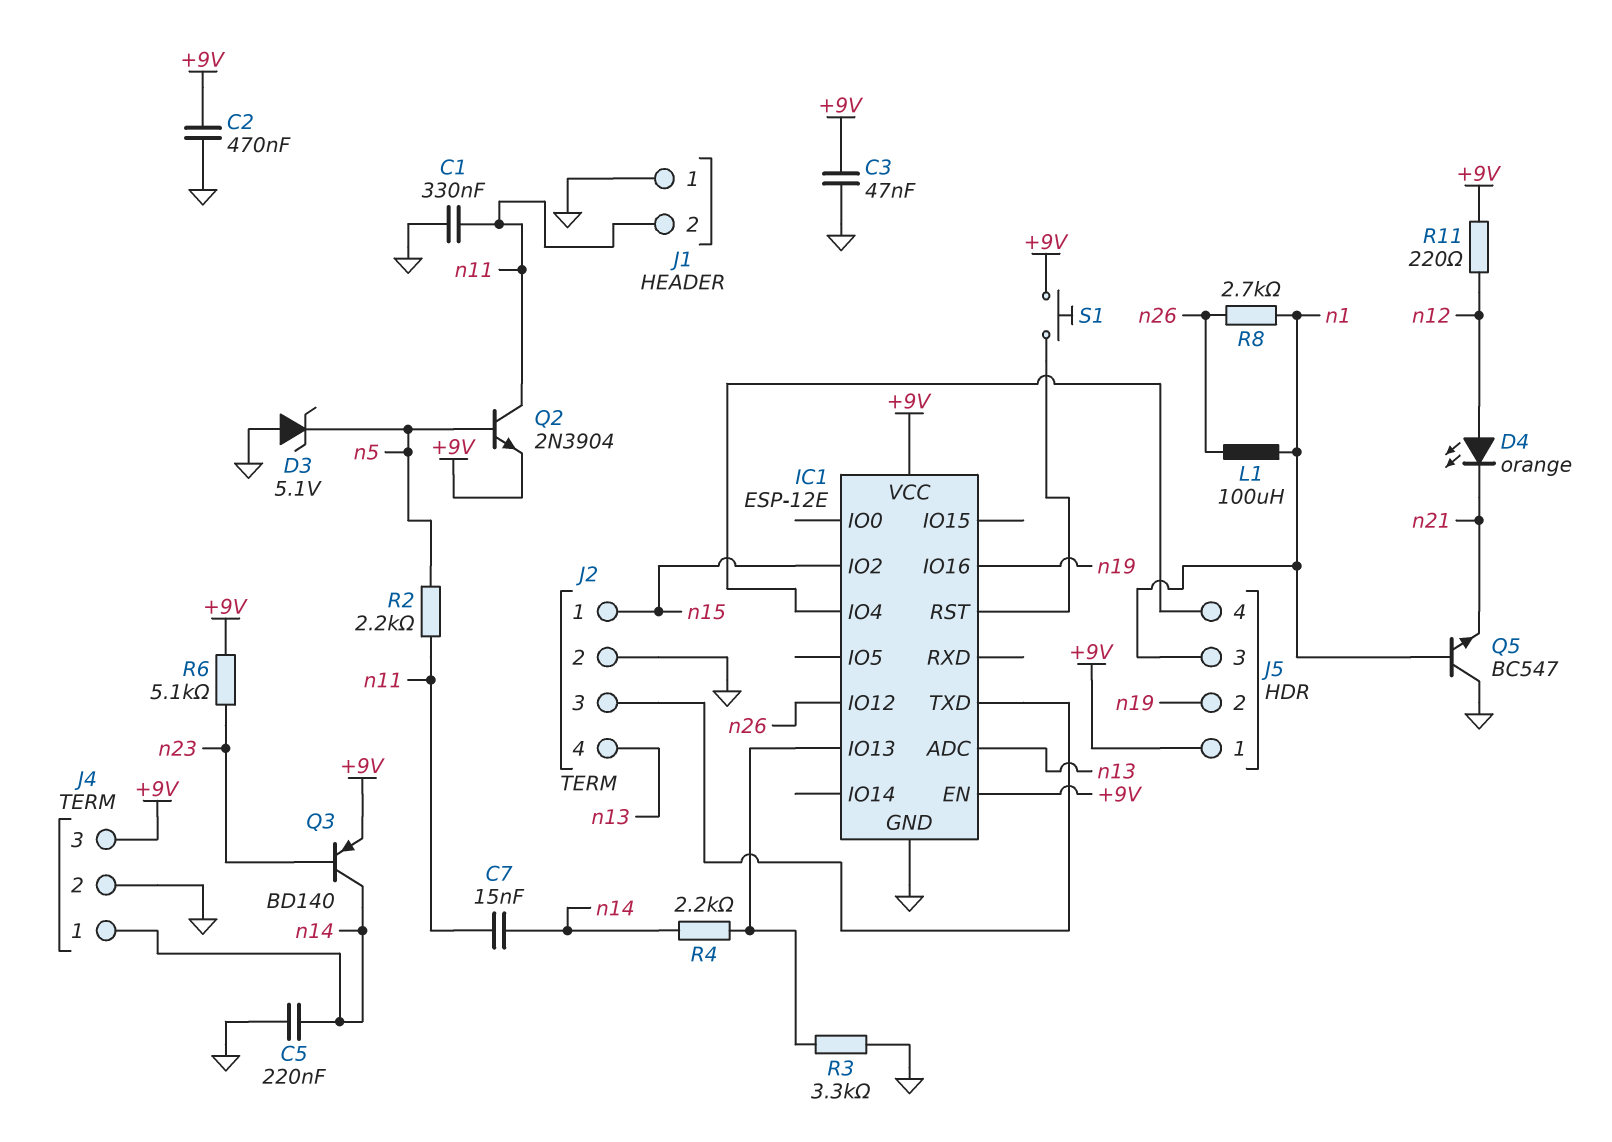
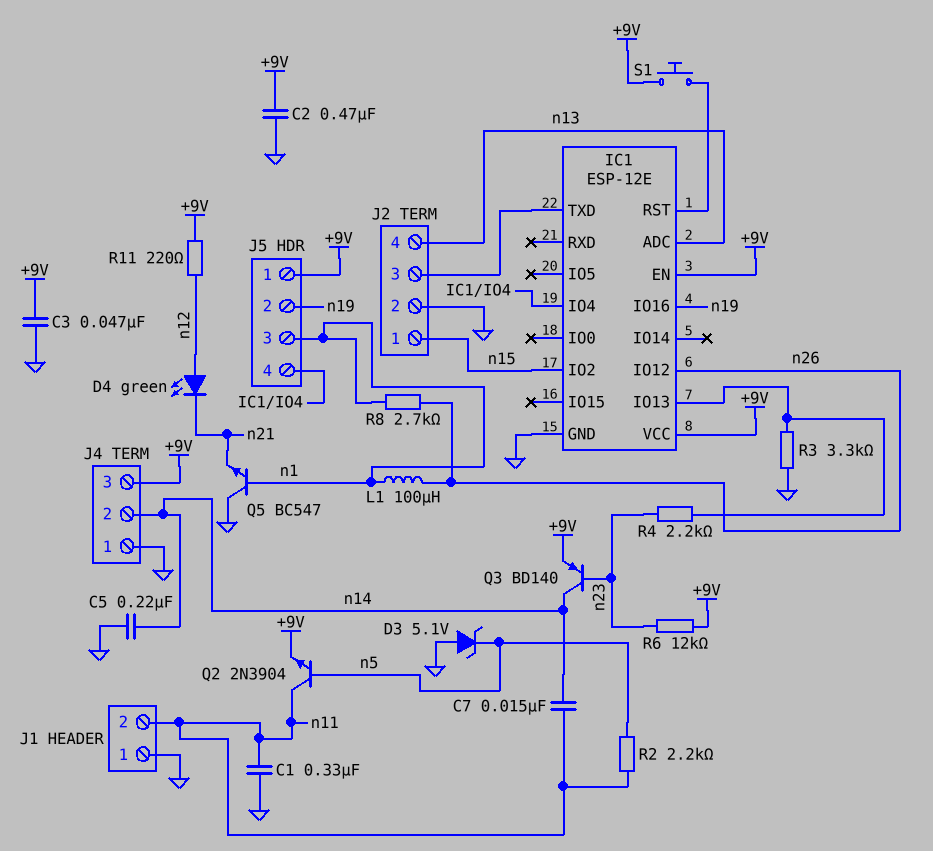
D4: LED orange (A n12, K n21) -> LED green (A n12, K n21)
J4 pin 1: n14 -> GND
J4 pin 2: GND -> n14
R4: 2.2k (IC1/IO13, n14) -> 2.2k (IC1/IO13, n23)
R6: 5.1k (+9V, n23) -> 12k (+9V, n23)

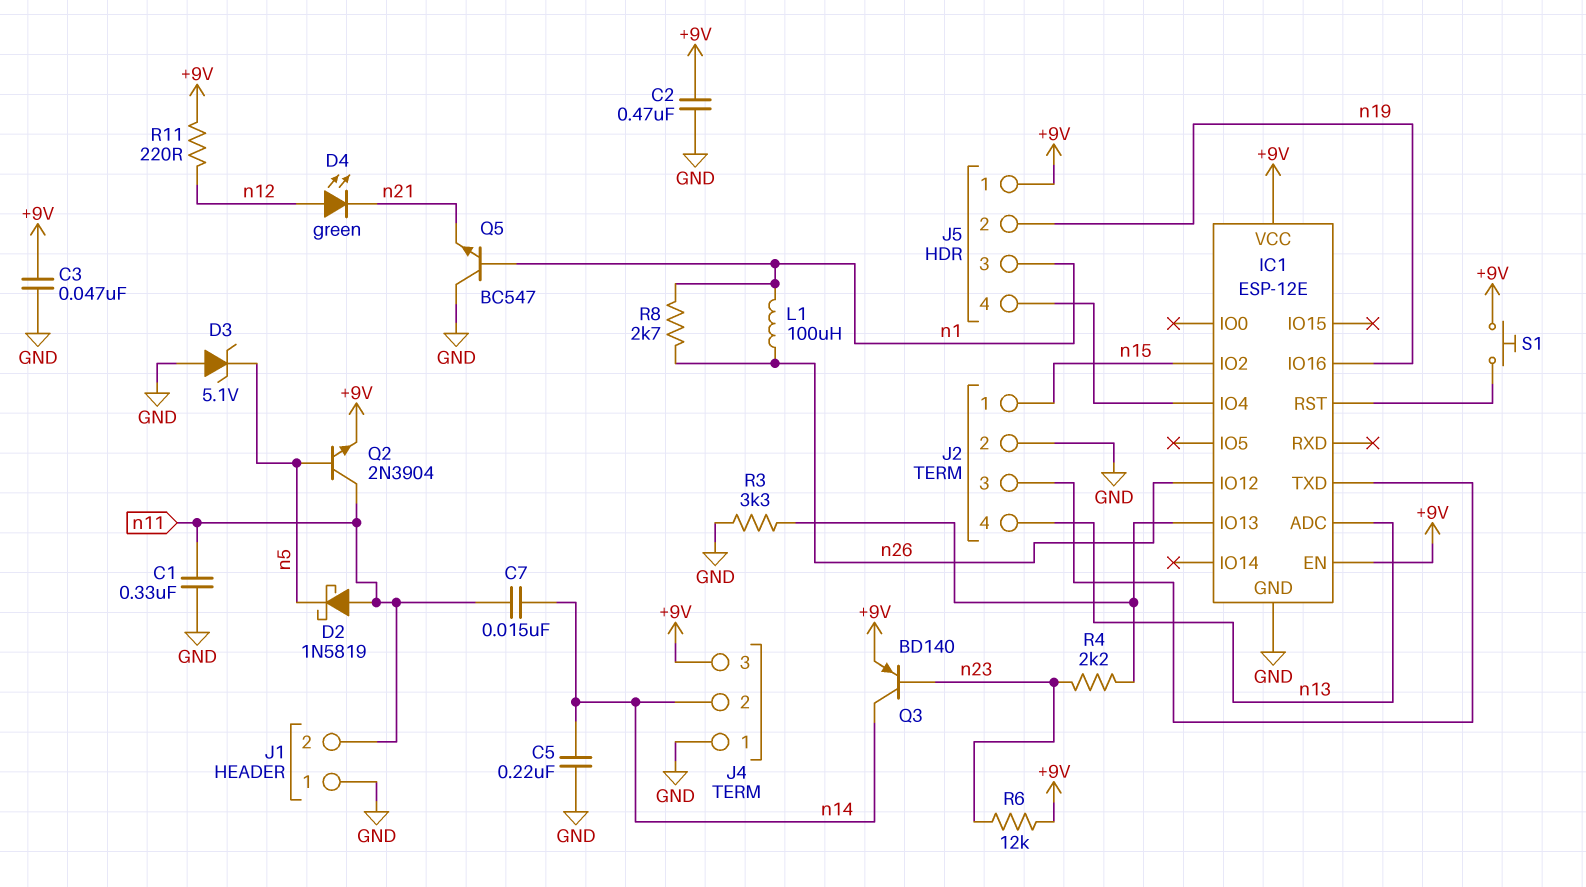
D2: none -> schottky 1N5819 (A n11, K n5)
R2: 2.2k (n5, n11) -> none

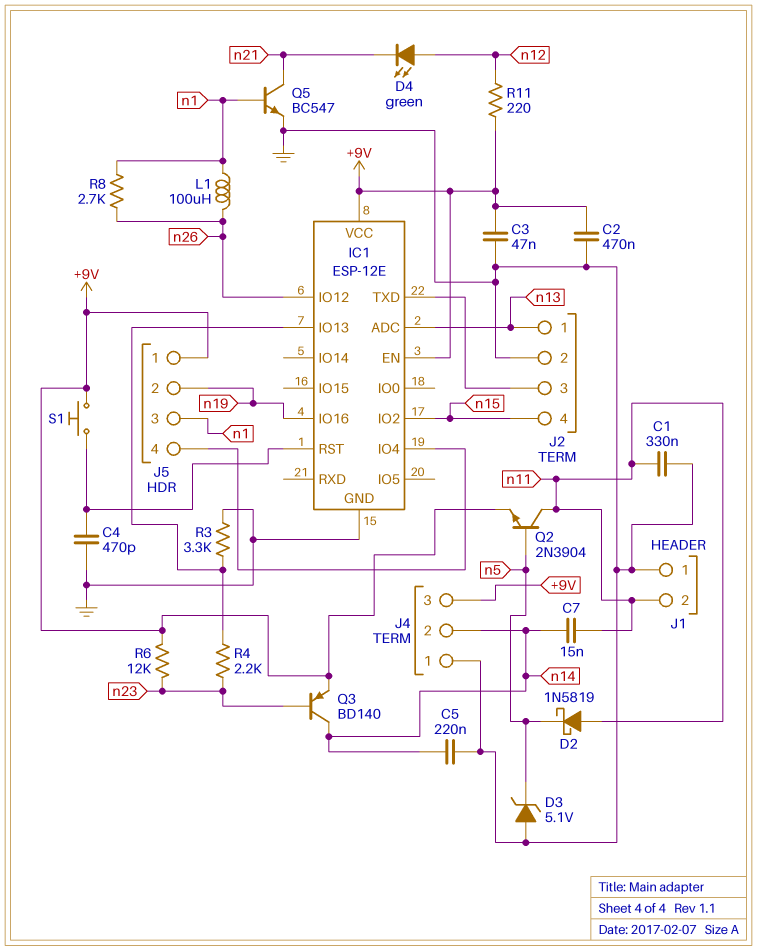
C4: none -> 470pF (GND, IC1/RST)
J2 pin 1: n15 -> n13
J2 pin 4: n13 -> n15
Q5: NPN BC547 (B n1, C GND, E n21) -> NPN BC547 (B n1, C n21, E GND)

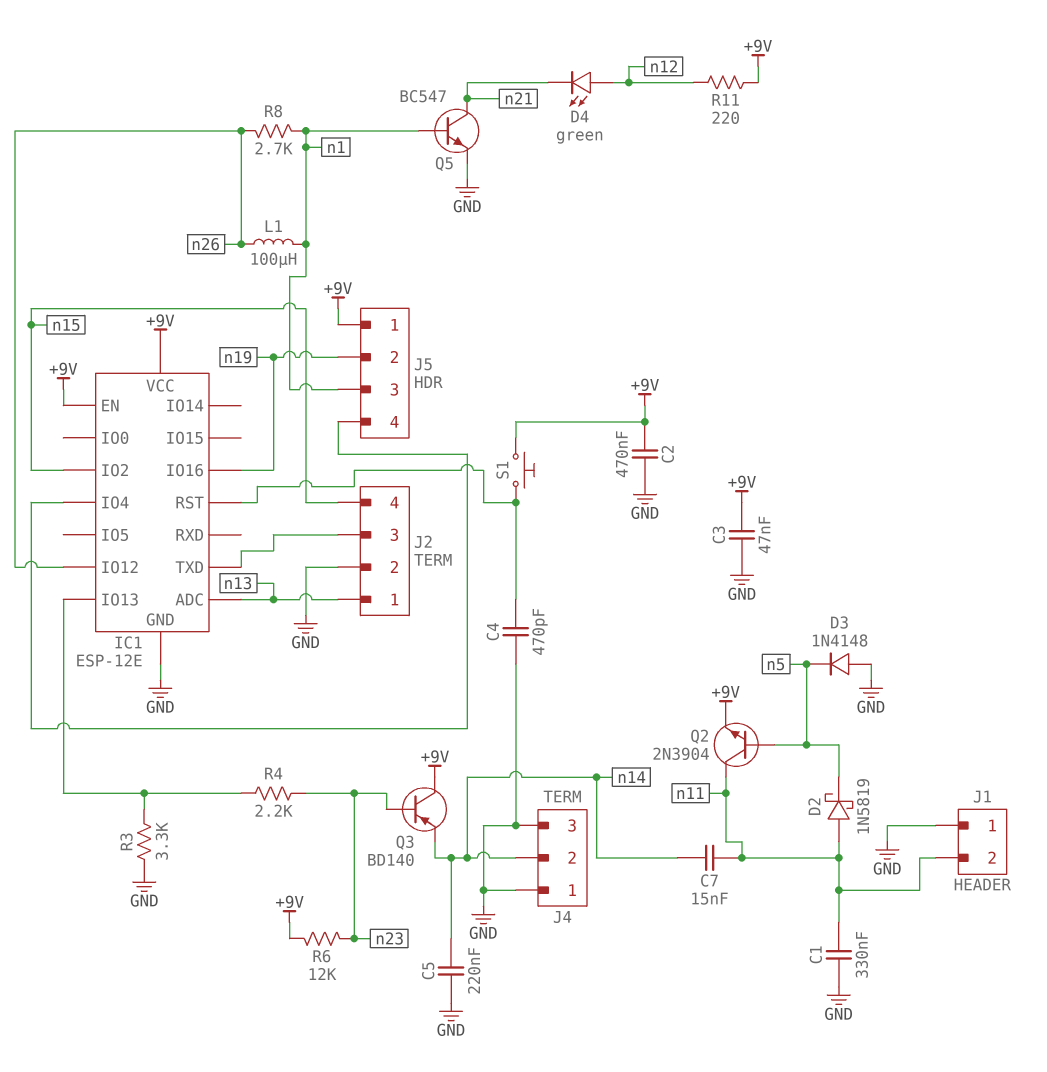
D3: zener 5.1V (A GND, K n5) -> diode 1N4148 (A GND, K n5)
J4 pin 3: +9V -> GND
Q3: PNP BD140 (B n23, C n14, E +9V) -> PNP BD140 (B n23, C +9V, E n14)

